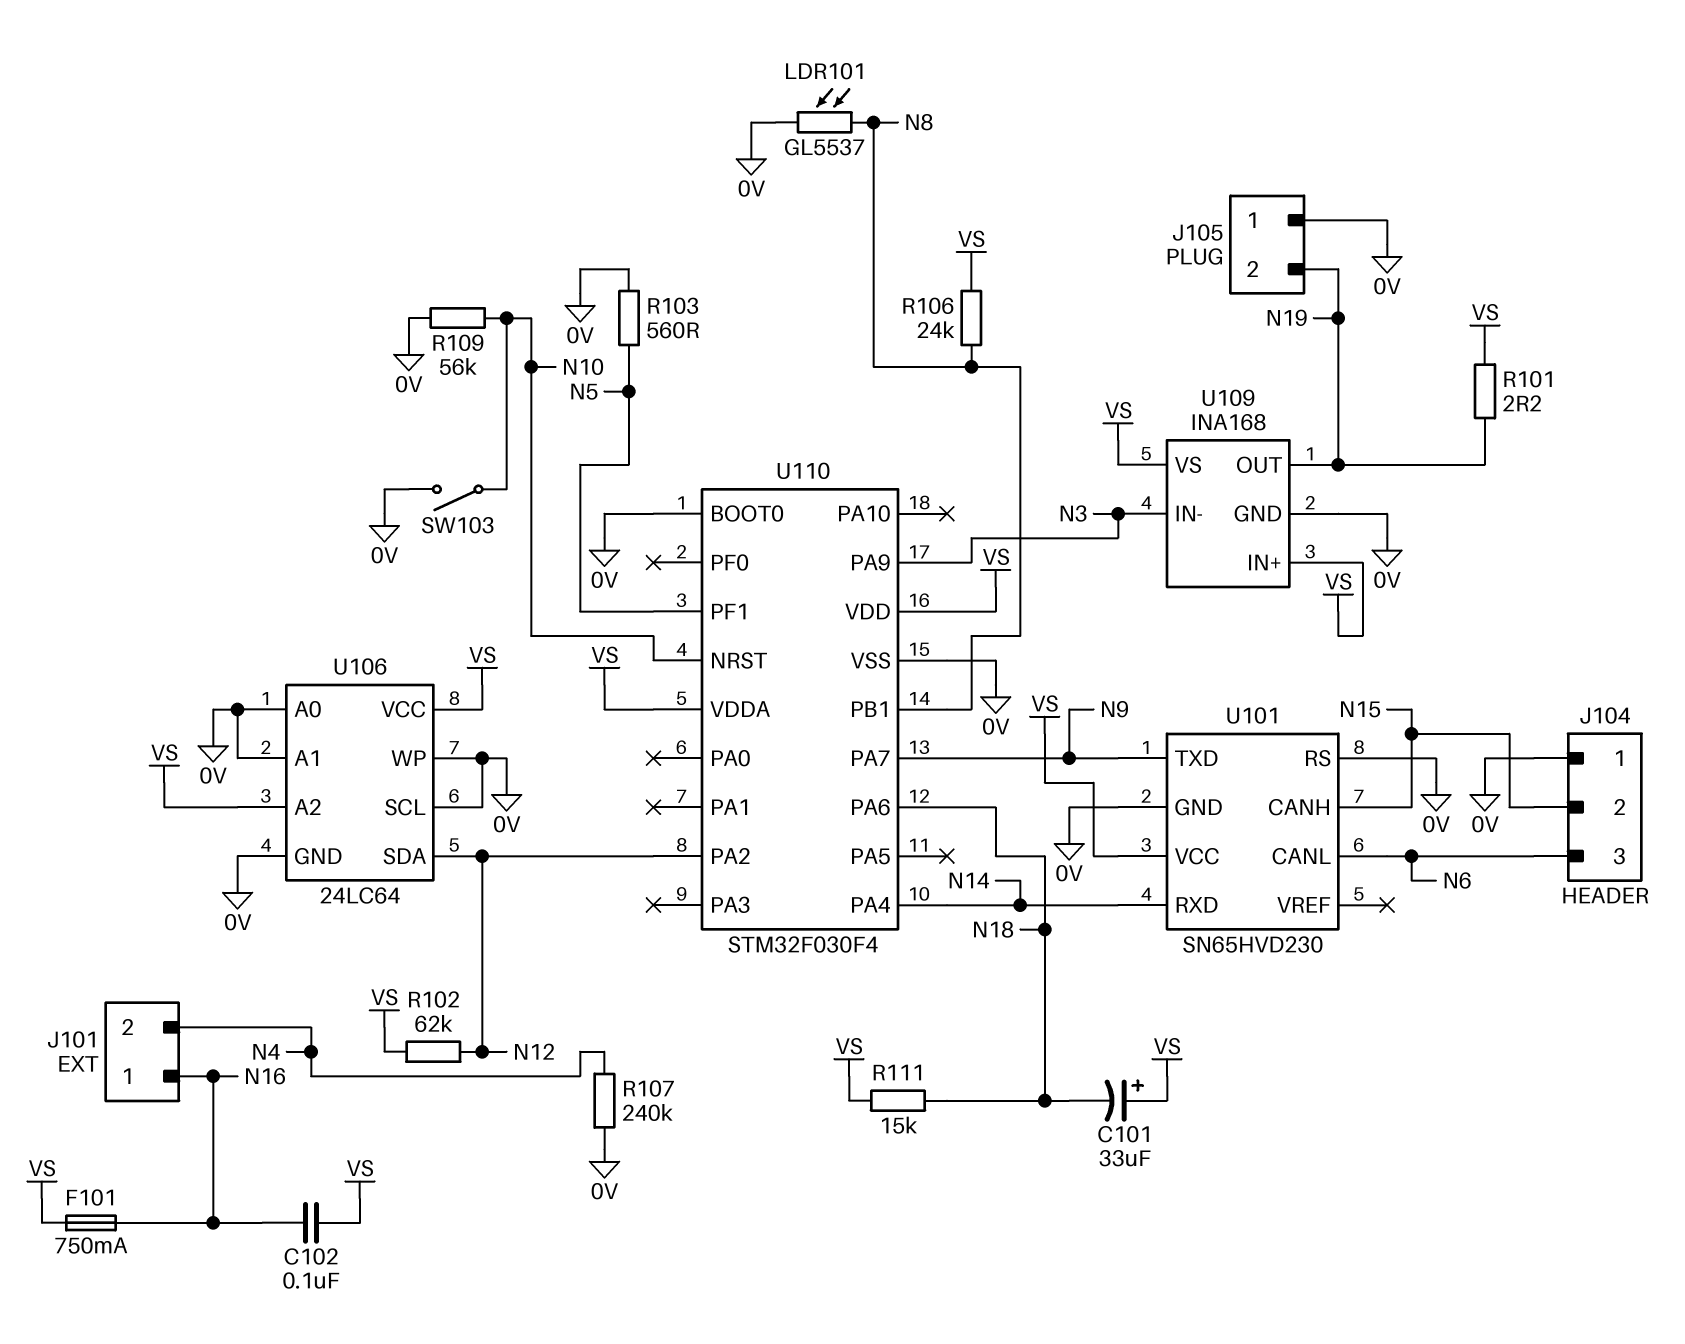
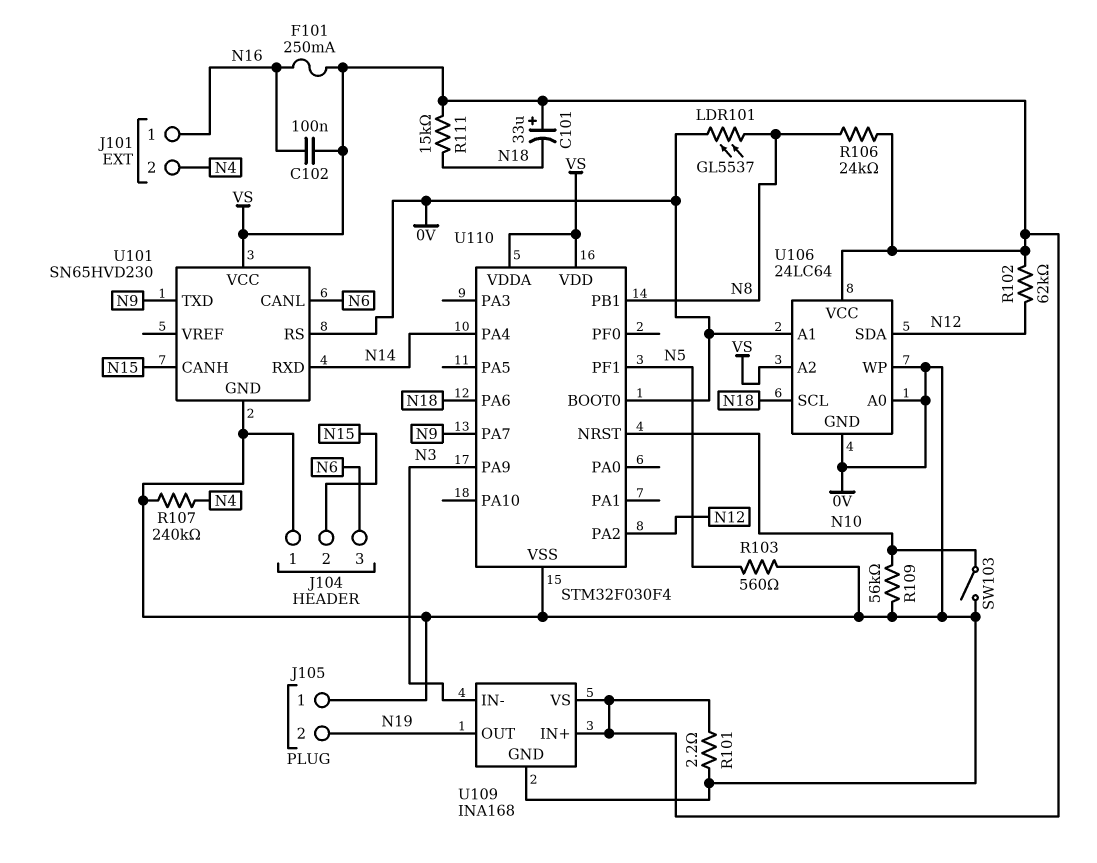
F101: 750mA (N16, VS) -> 250mA (N16, VS)
R101: 2.2 (N19, VS) -> 2.2 (0V, VS)
U106 pin SCL: 0V -> N18

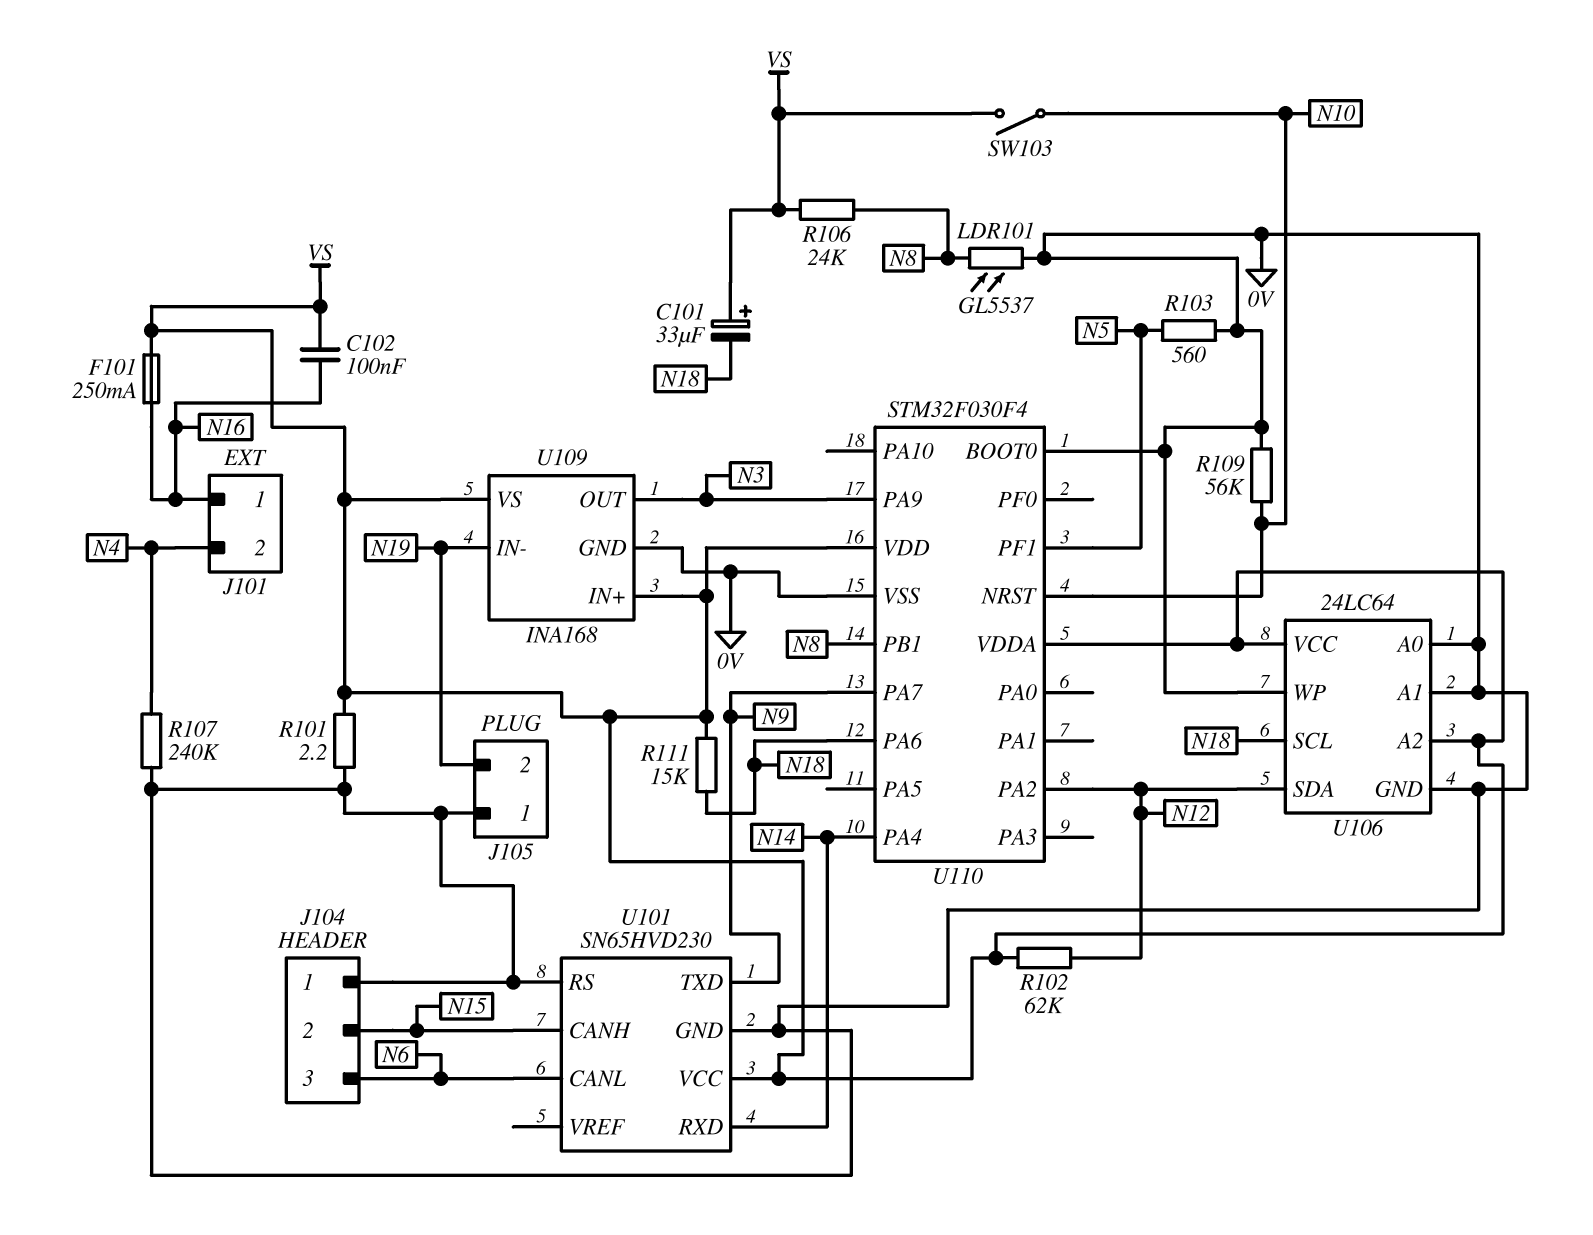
SW103: switch (0V, N10) -> switch (N10, VS)
U109 pin IN-: N3 -> N19
U109 pin OUT: N19 -> N3

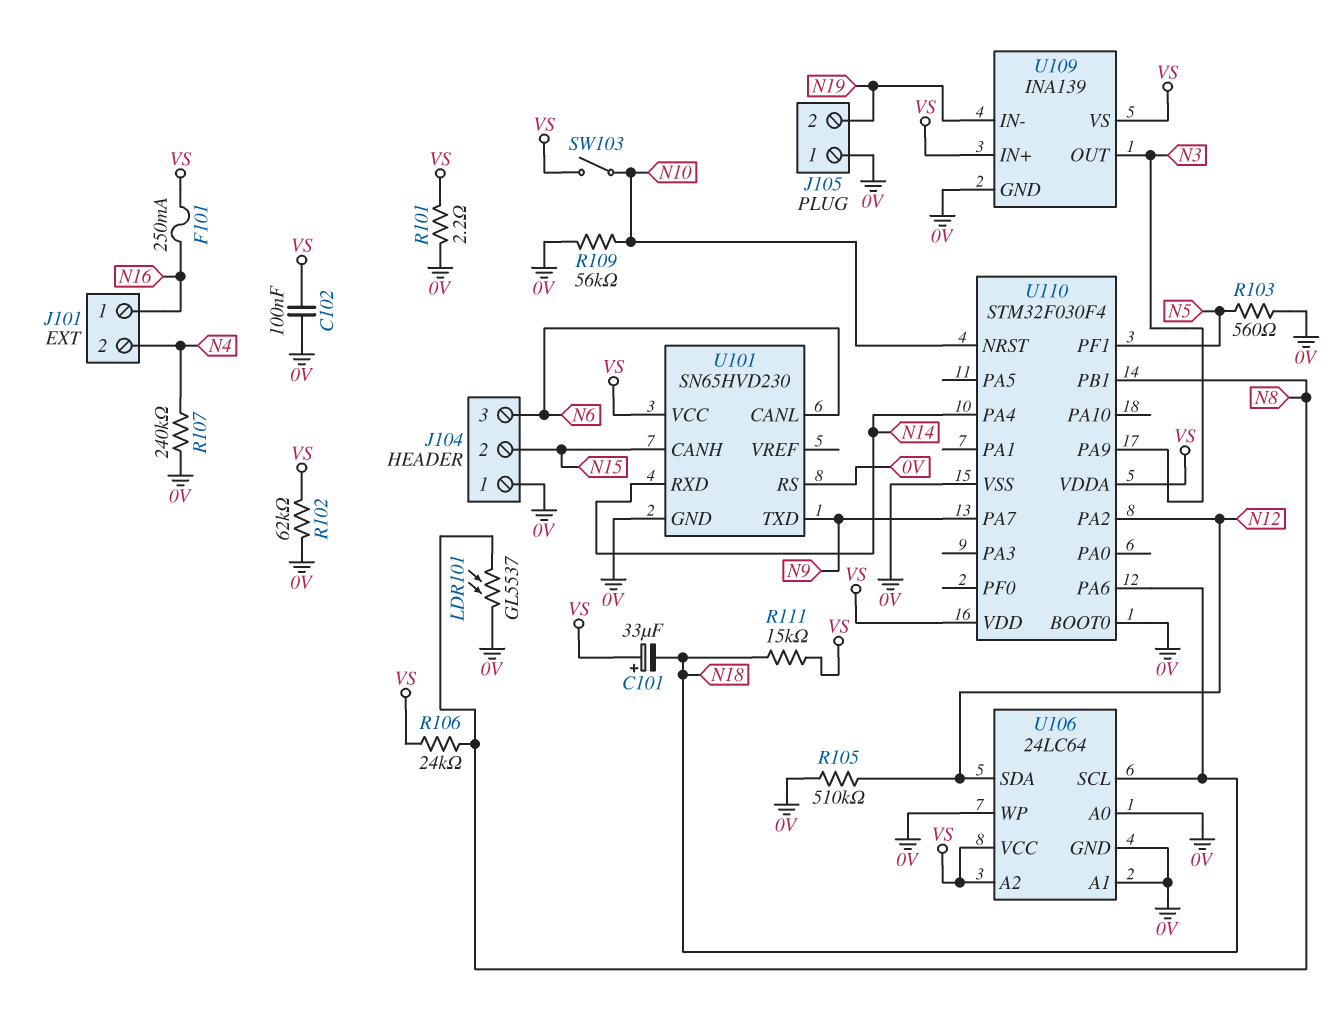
C102: 100nF (N16, VS) -> 100nF (0V, VS)
R102: 62k (N12, VS) -> 62k (0V, VS)
R105: none -> 510k (0V, N12)
U109: INA168 -> INA139

